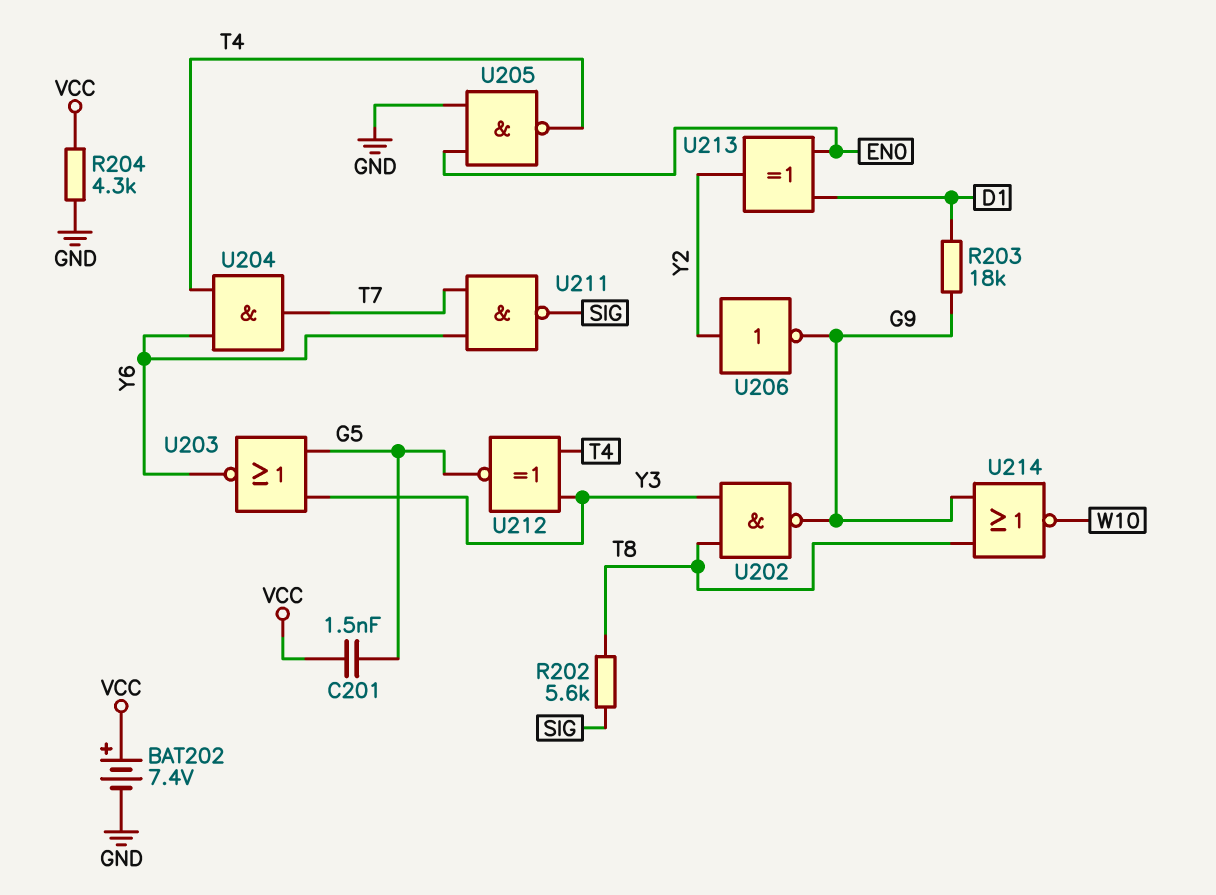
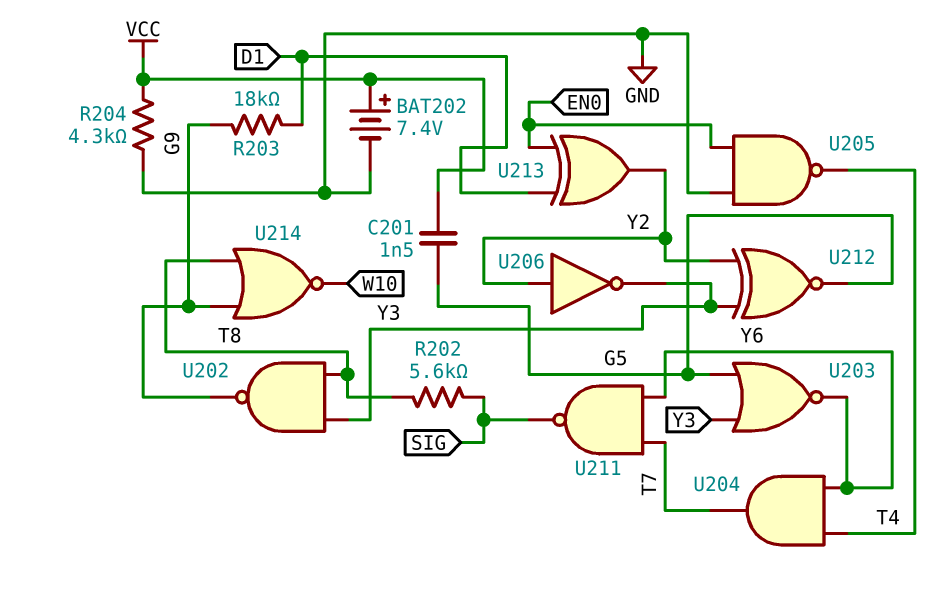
U206: NOT (in Y2, out G9) -> NOT (in Y2, out Y3)
U212: XNOR (in T4, in Y3, out G5) -> XNOR (in Y2, in Y3, out G5)

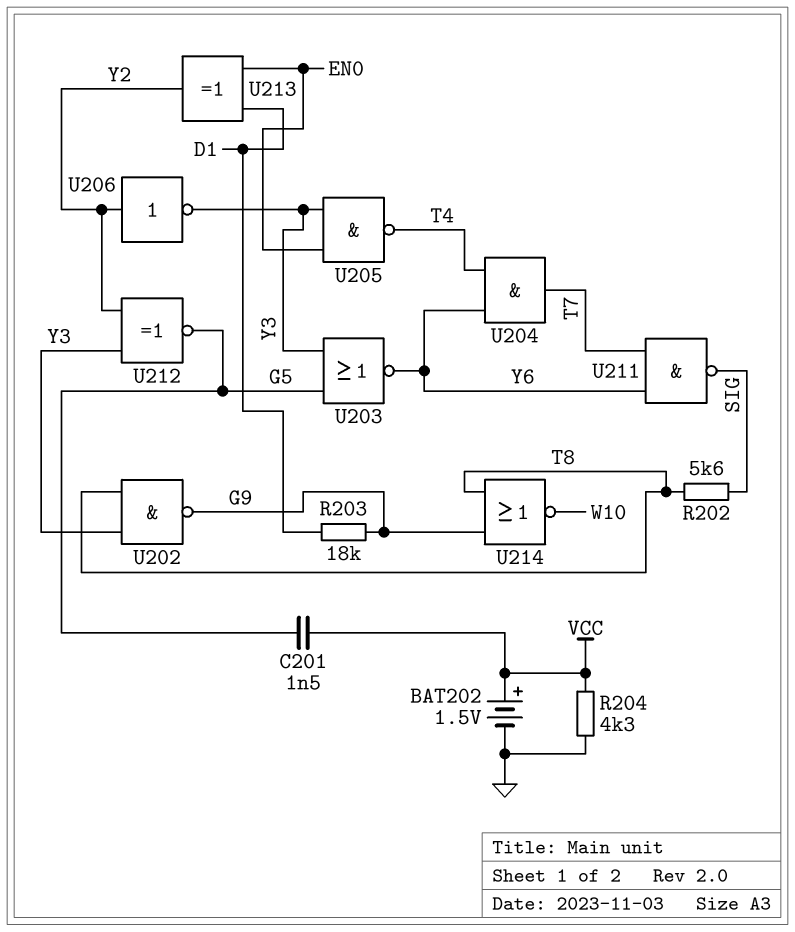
BAT202: 7.4V (plus VCC, minus GND) -> 1.5V (plus VCC, minus GND)
U205: NAND (in EN0, in GND, out T4) -> NAND (in EN0, in Y3, out T4)

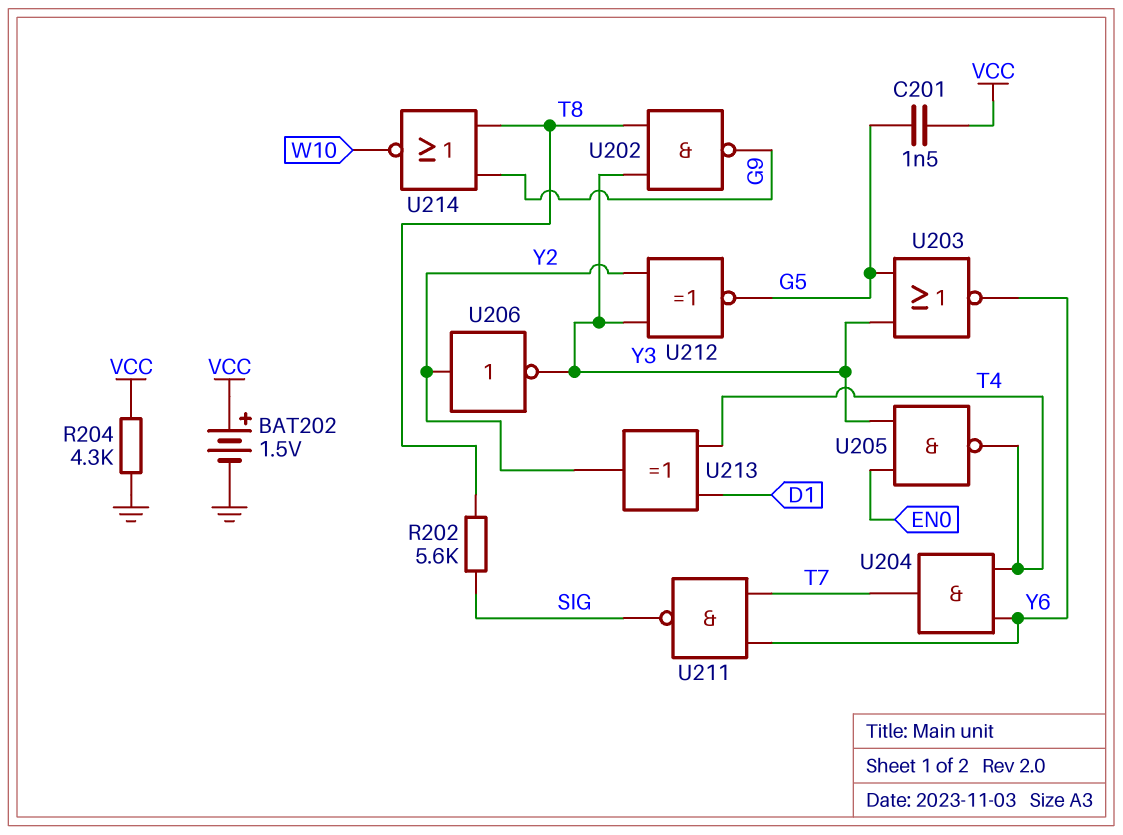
R203: 18k (D1, G9) -> none
U213: XOR (in D1, in EN0, out Y2) -> XOR (in D1, in T4, out Y2)

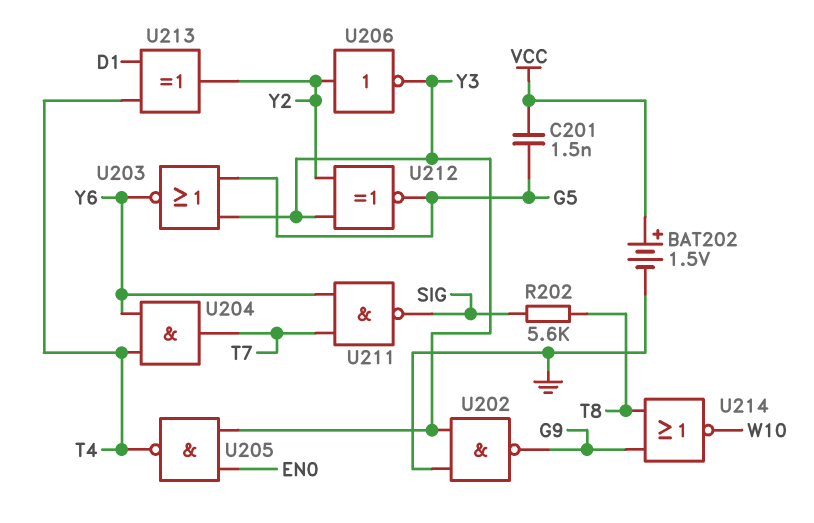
R204: 4.3k (GND, VCC) -> none
U202: NAND (in T8, in Y3, out G9) -> NAND (in GND, in Y3, out G9)

